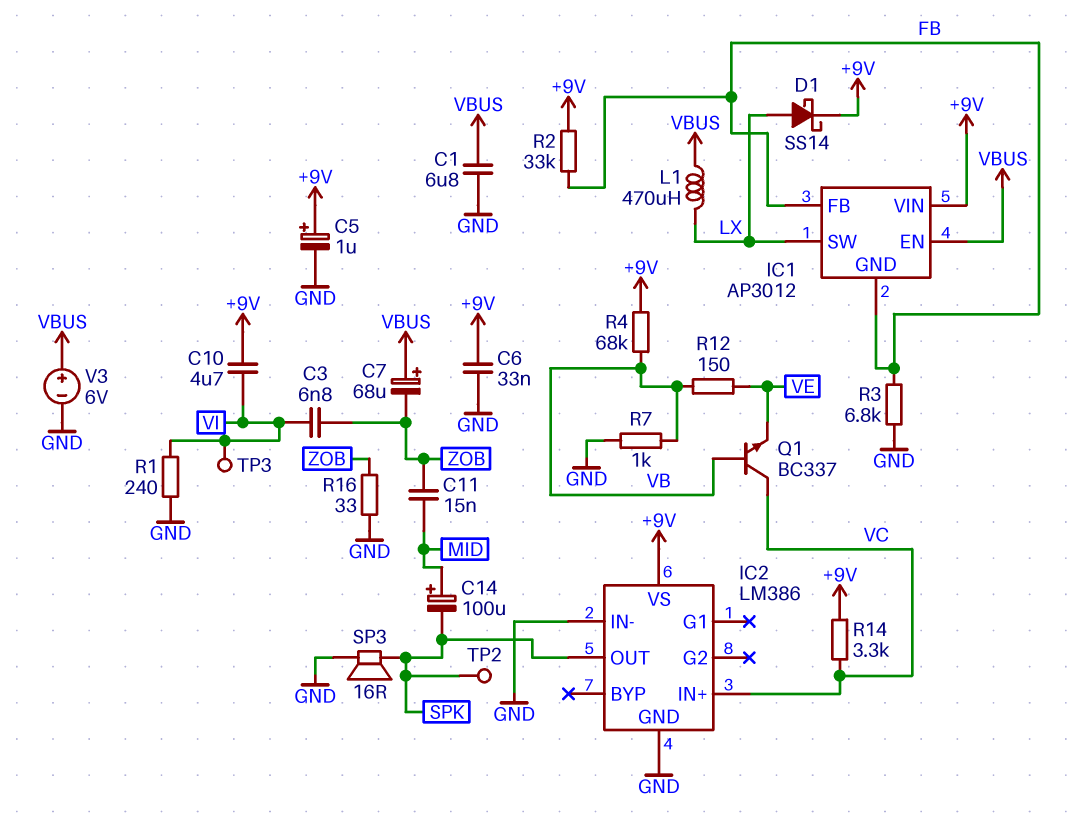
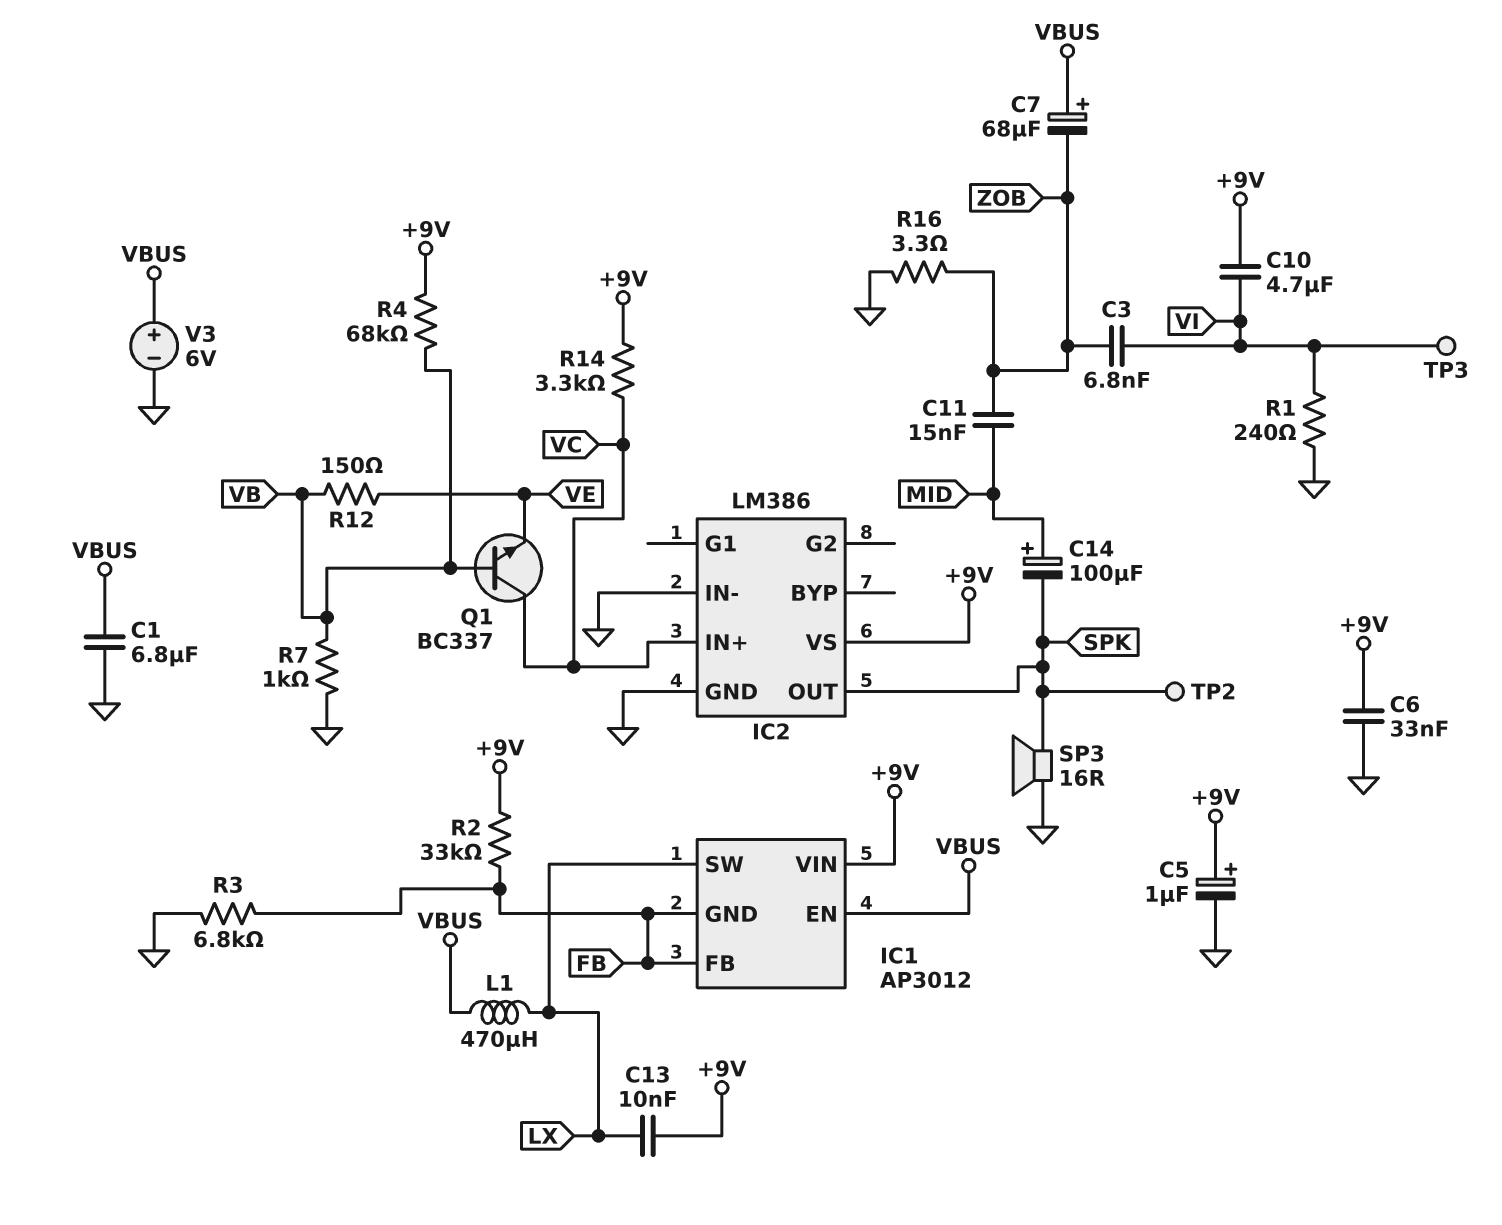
C13: none -> 10nF (+9V, LX)
D1: schottky SS14 (A LX, K +9V) -> none
R16: 33 (GND, ZOB) -> 3.3 (GND, ZOB)

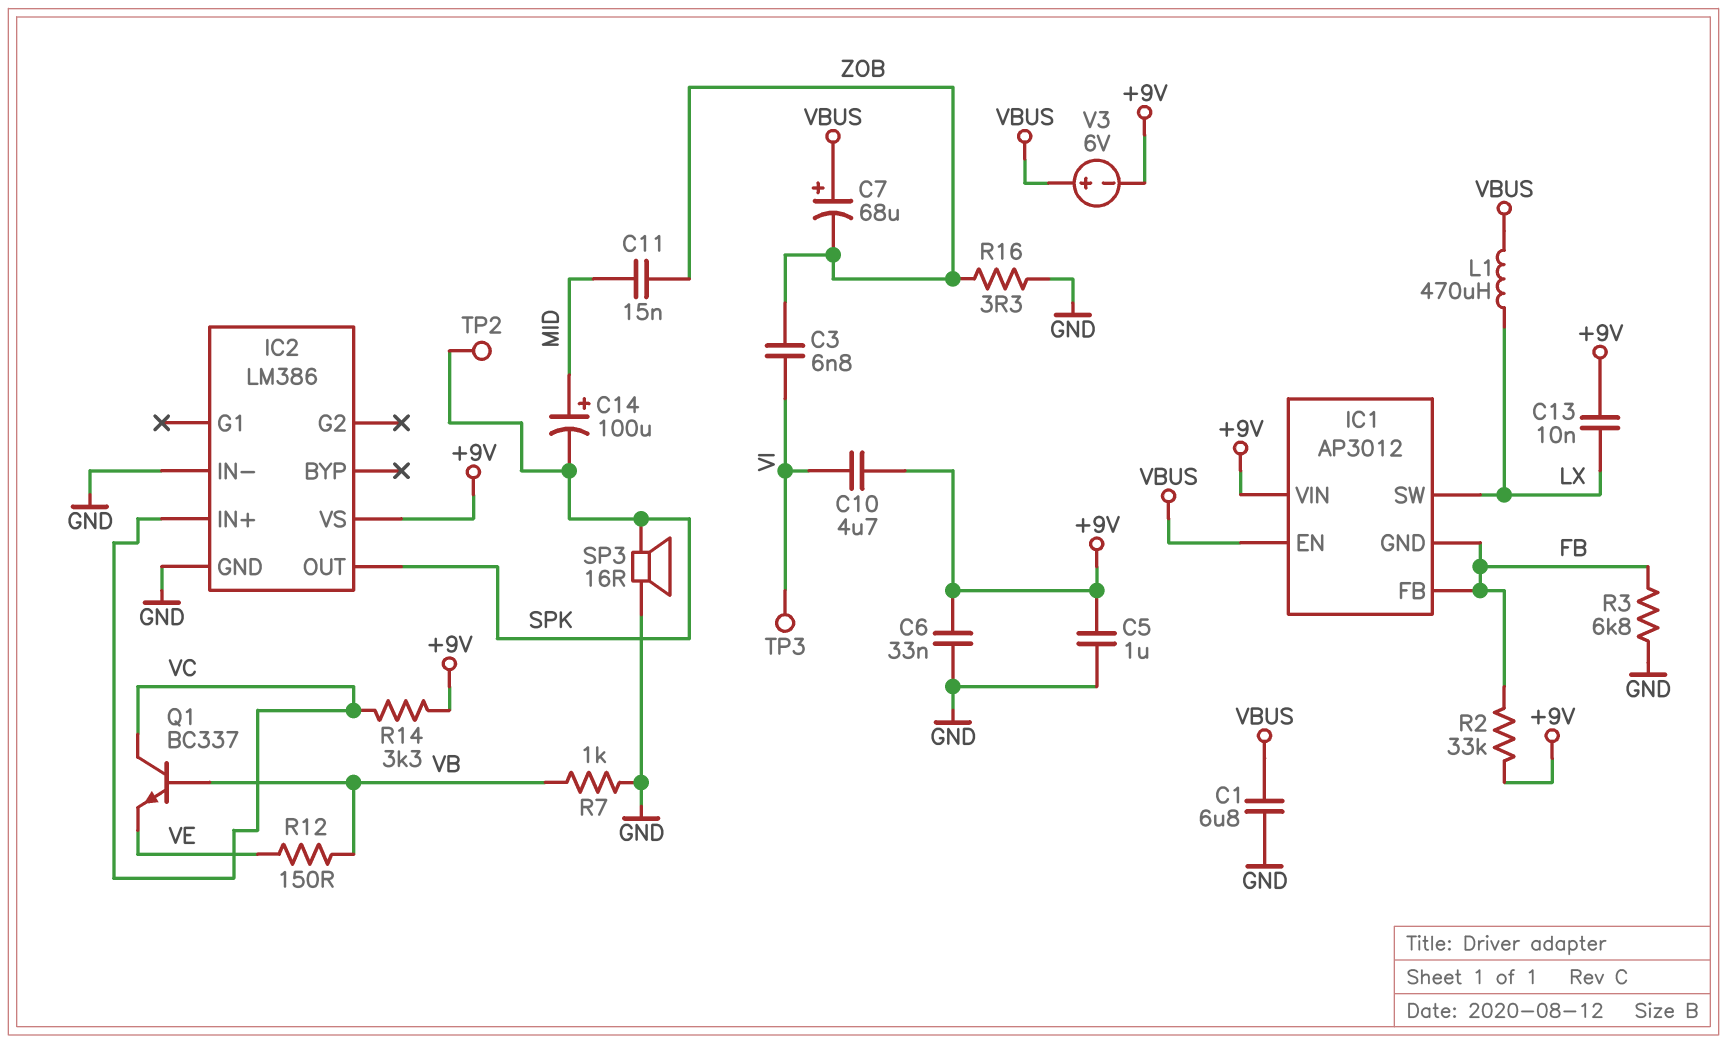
C5: 1uF (plus +9V, minus GND) -> 1uF (+9V, GND)
R1: 240 (GND, VI) -> none
R4: 68k (+9V, VB) -> none
V3: 6V (plus VBUS, minus GND) -> 6V (plus VBUS, minus +9V)

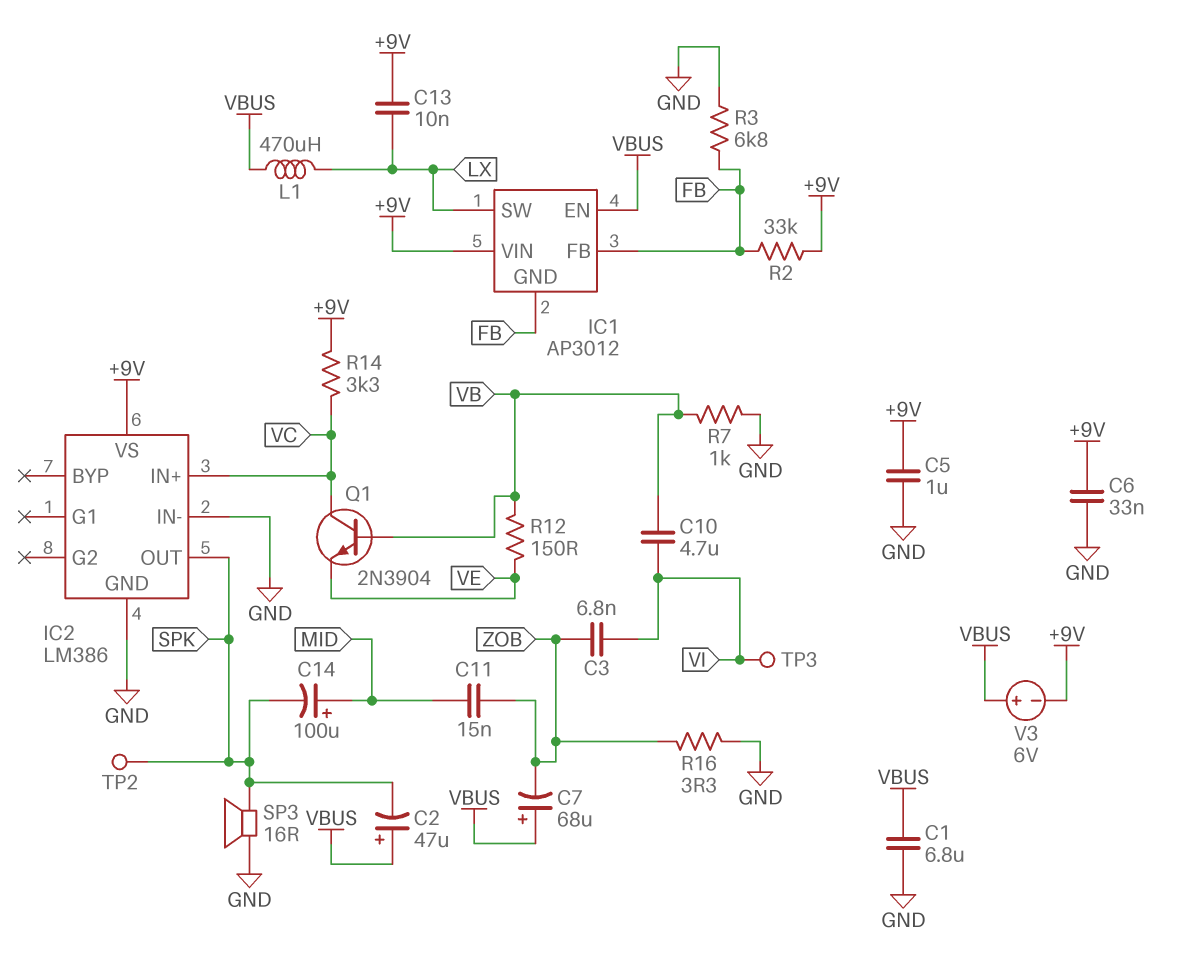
C2: none -> 47uF (plus VBUS, minus SPK)
C10: 4.7uF (+9V, VI) -> 4.7uF (VB, VI)
Q1: NPN BC337 (B VB, C VC, E VE) -> NPN 2N3904 (B VB, C VC, E VE)

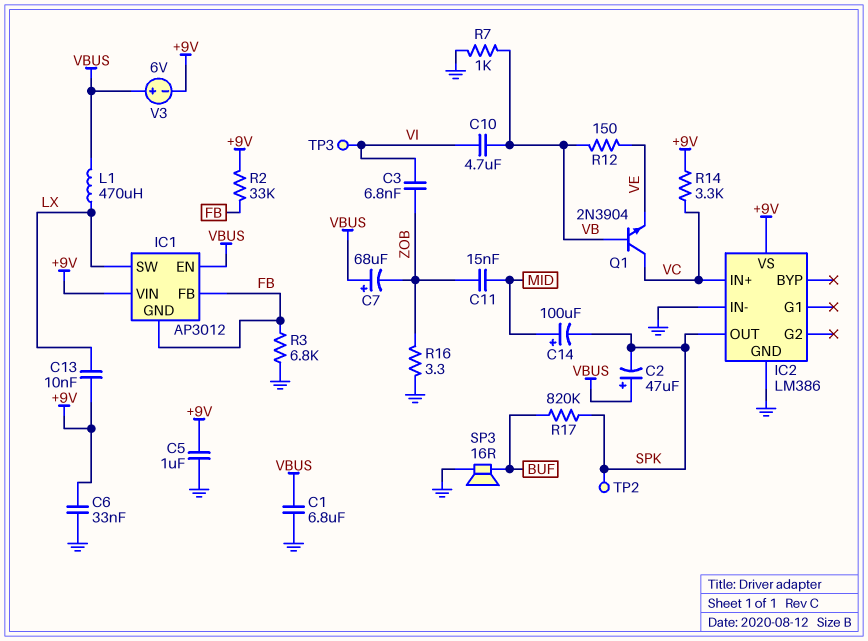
R17: none -> 820k (BUF, SPK)
SP3: speaker 16R (GND, SPK) -> speaker 16R (BUF, GND)

